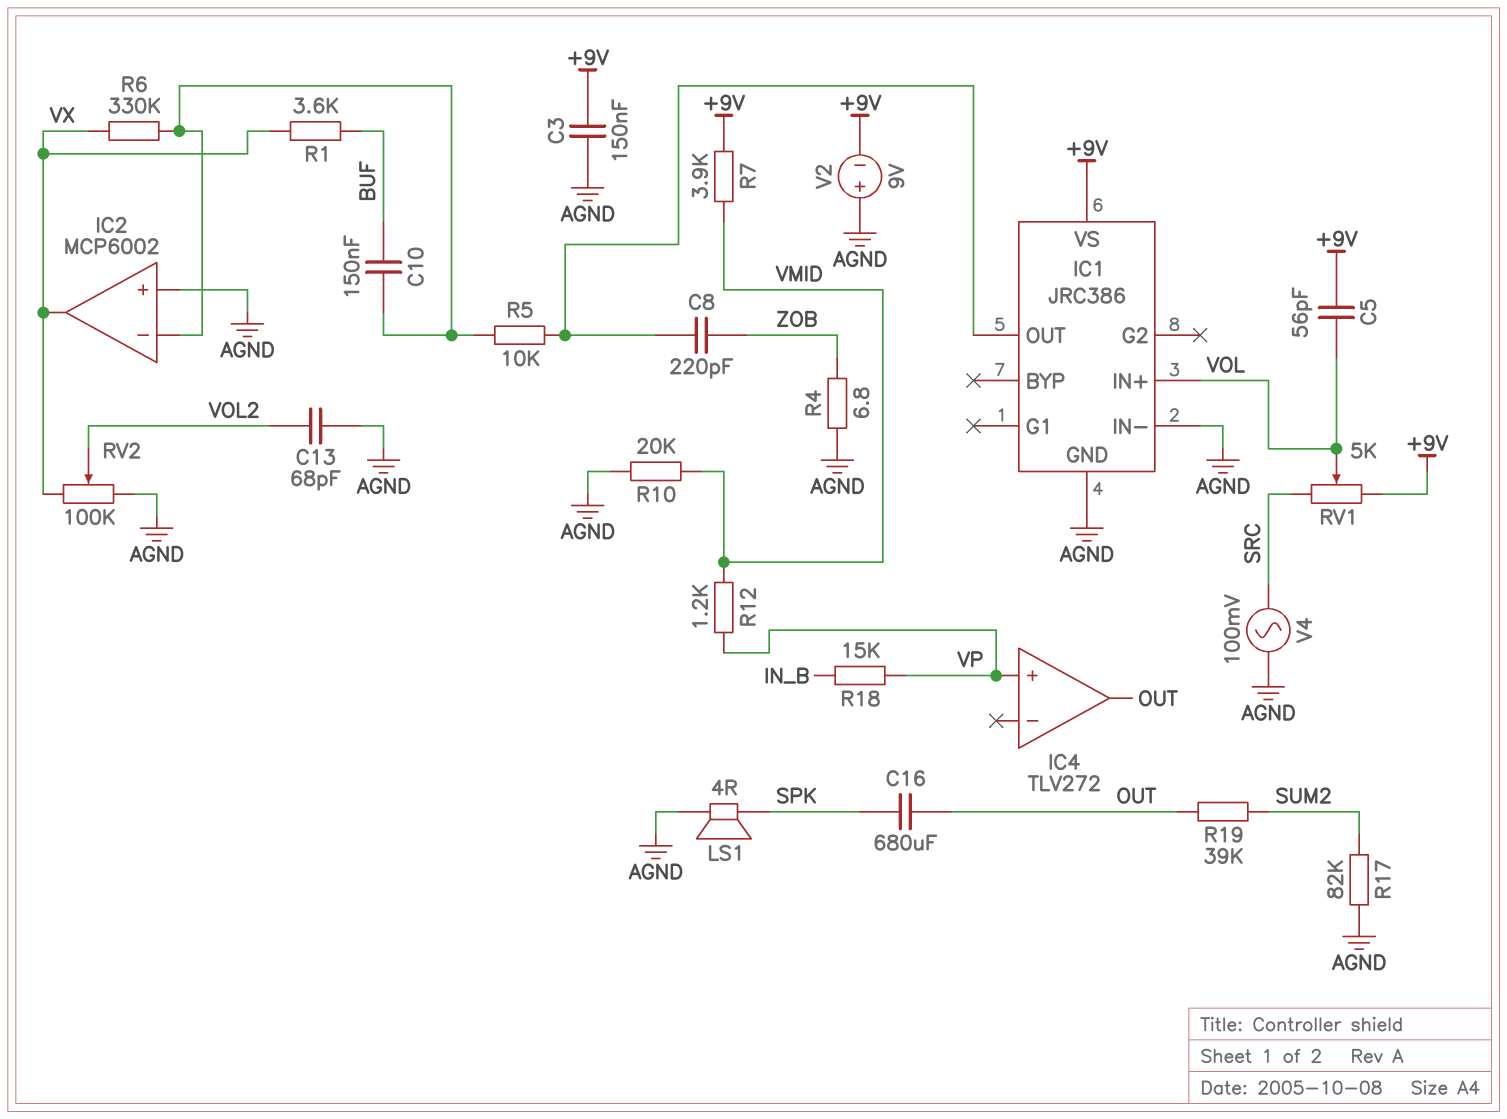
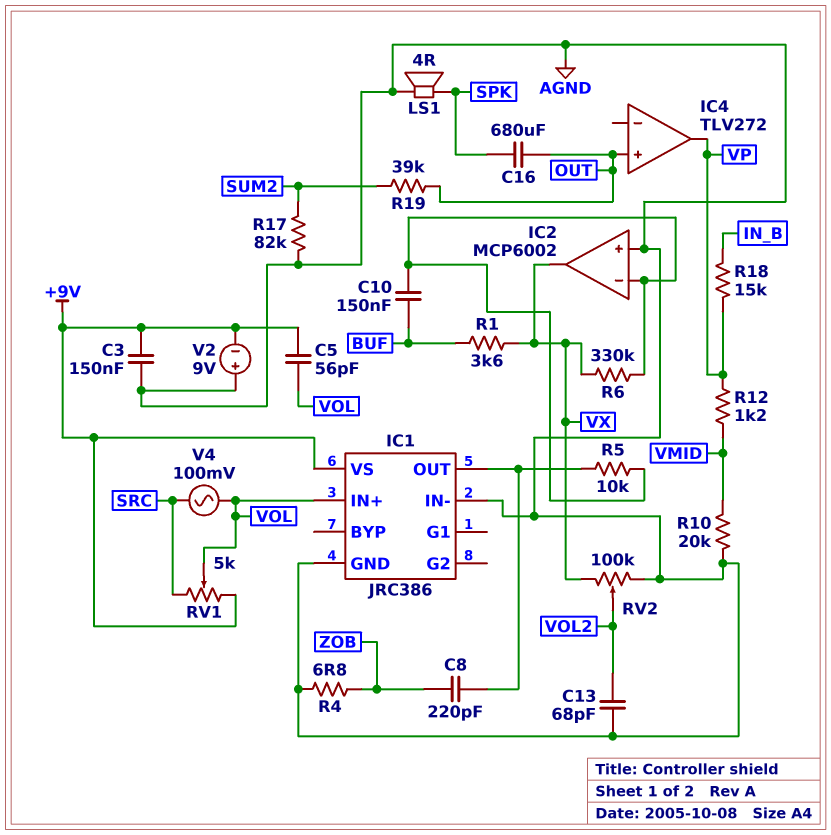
IC4 pin in+: VP -> OUT
IC4 pin out: OUT -> VP
R7: 3.9k (+9V, VMID) -> none
V4: AC 100mV (AGND, SRC) -> AC 100mV (SRC, VOL)

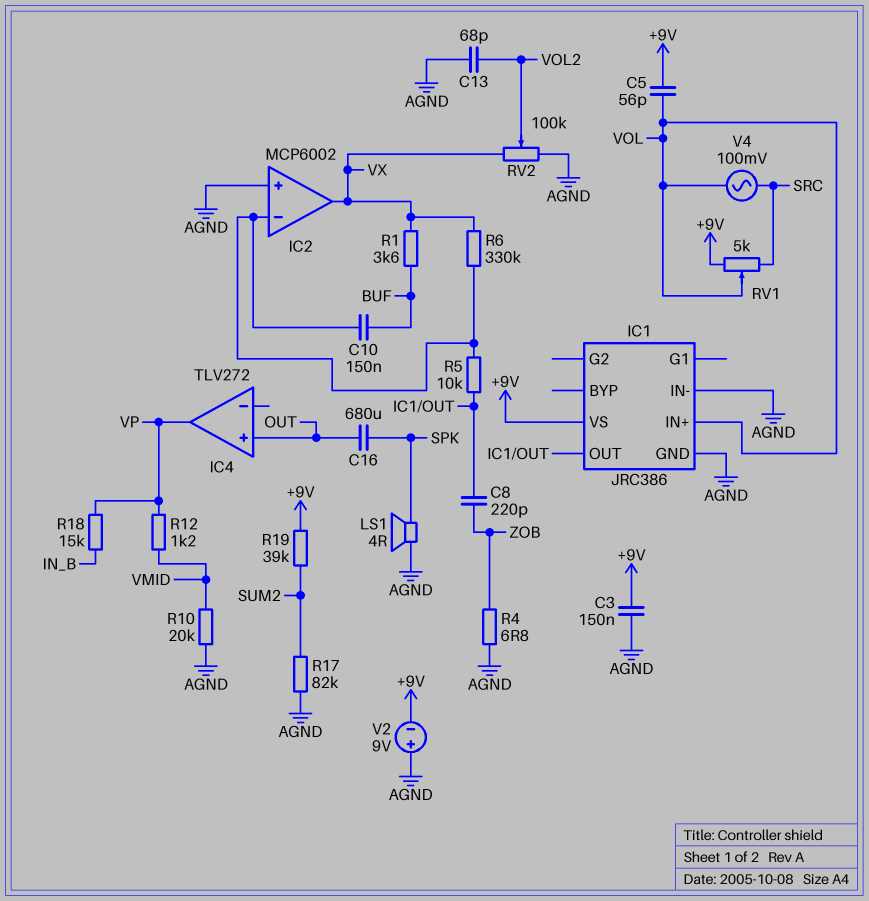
R19: 39k (OUT, SUM2) -> 39k (+9V, SUM2)

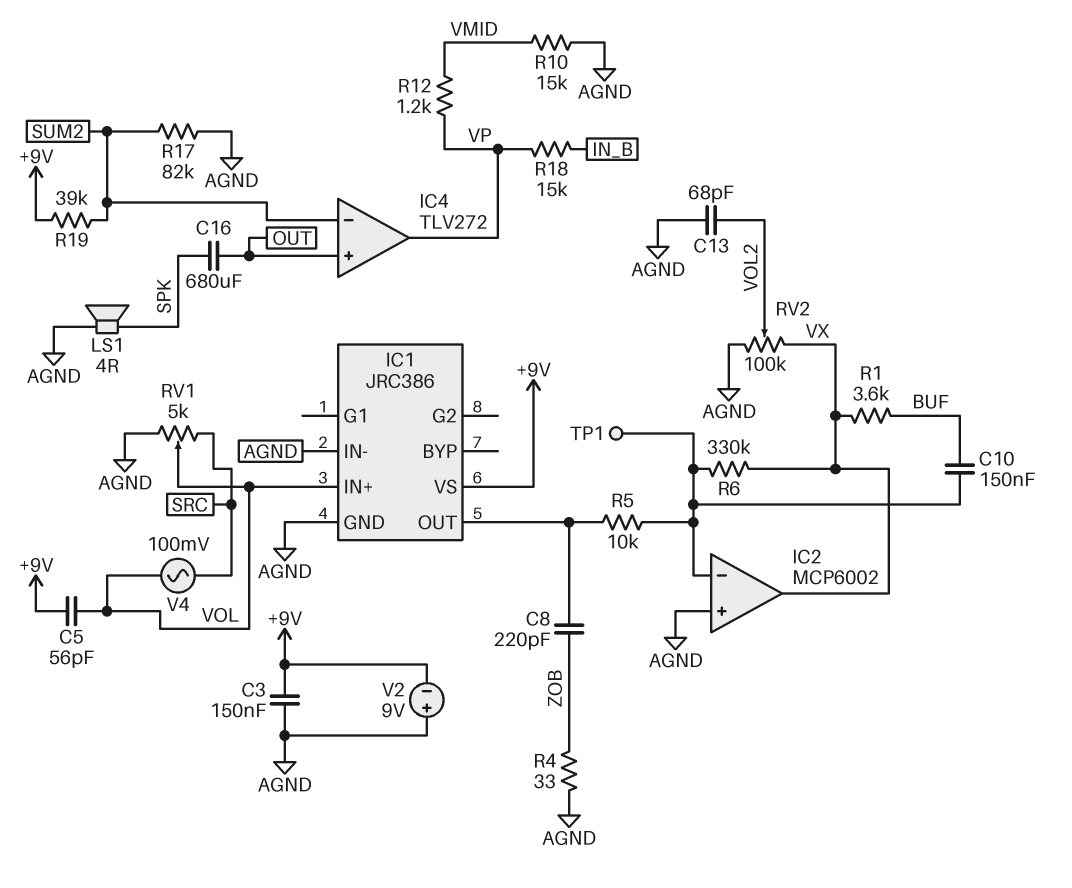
IC4 pin in-: none -> SUM2
R4: 6.8 (AGND, ZOB) -> 33 (AGND, ZOB)
R10: 20k (AGND, VMID) -> 15k (AGND, VMID)
RV1: 5k (+9V, SRC, wiper VOL) -> 5k (AGND, SRC, wiper VOL)
TP1: none -> test point (IC2/in-)

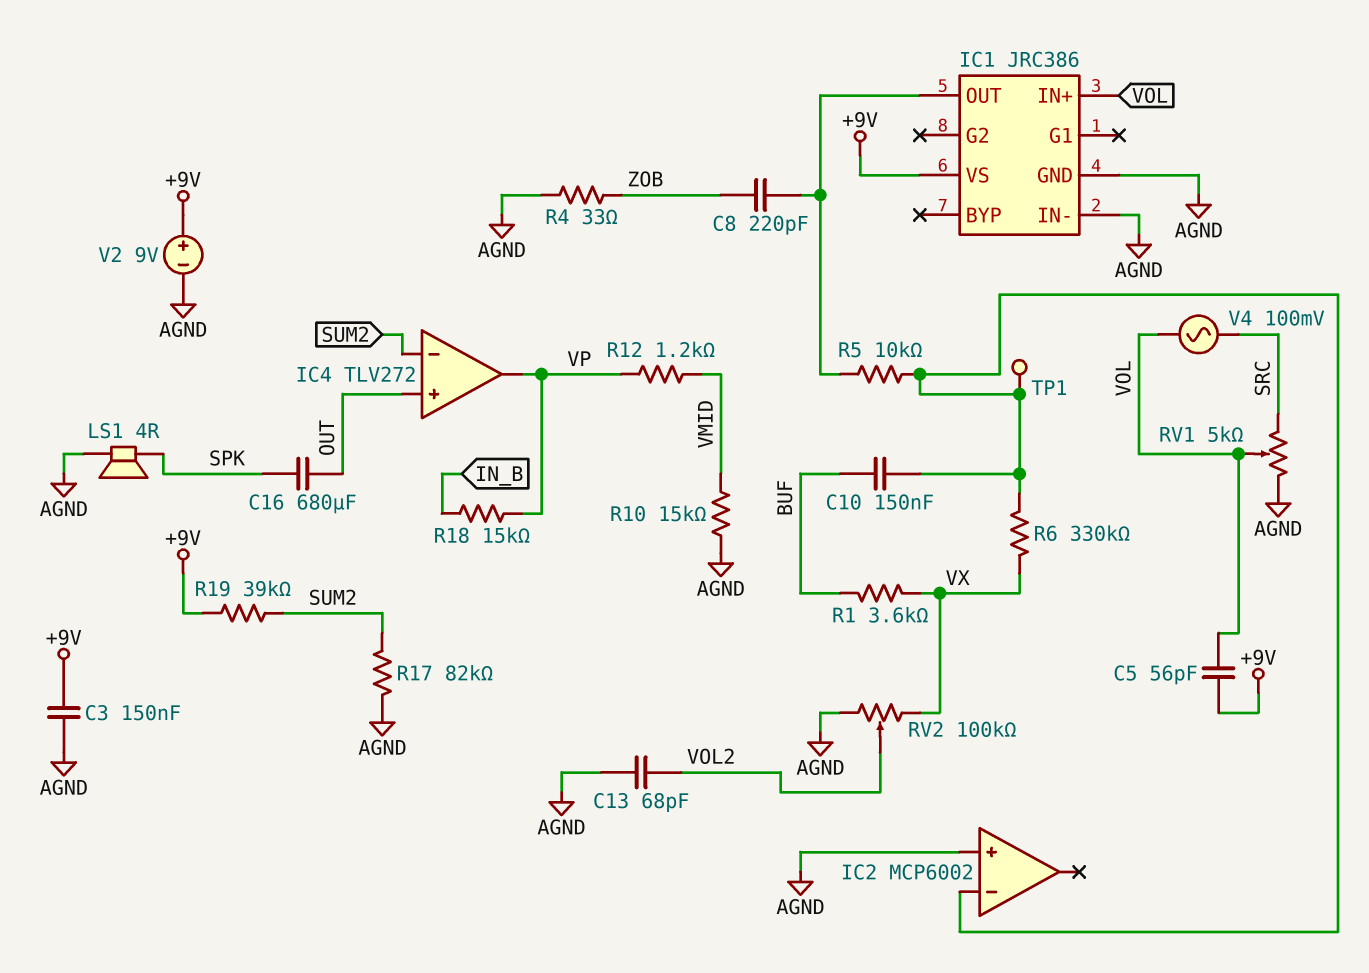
IC2 pin out: VX -> none
V2: 9V (plus AGND, minus +9V) -> 9V (plus +9V, minus AGND)

